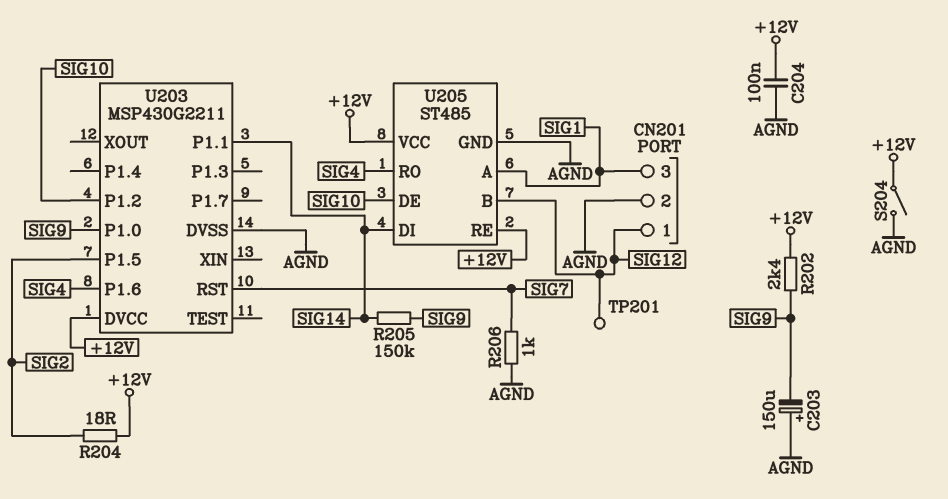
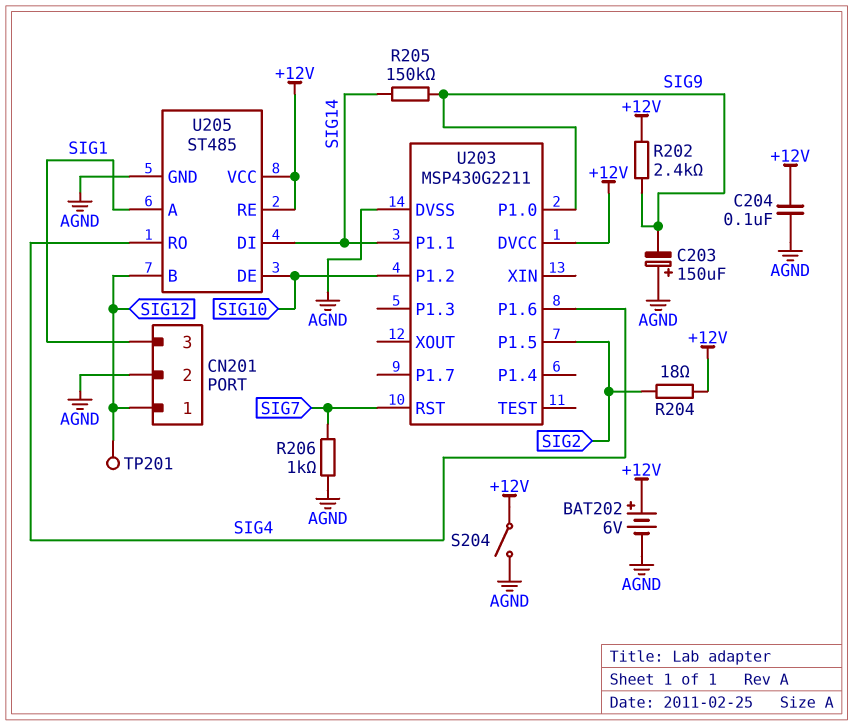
BAT202: none -> 6V (plus +12V, minus AGND)

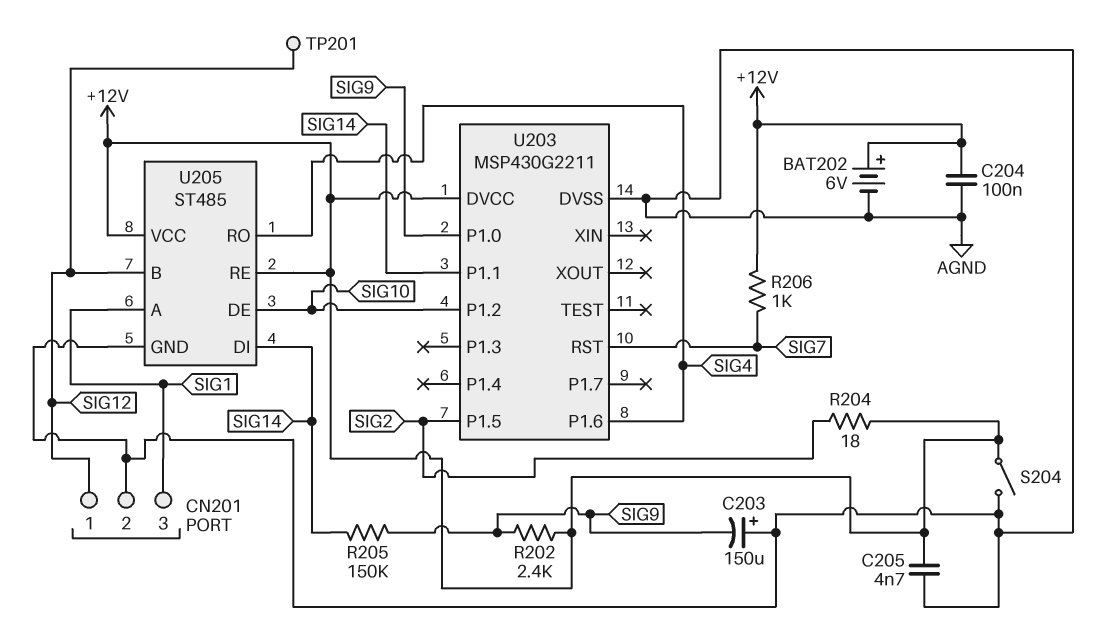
C205: none -> 4.7nF (+12V, AGND)
R206: 1k (AGND, SIG7) -> 1k (+12V, SIG7)

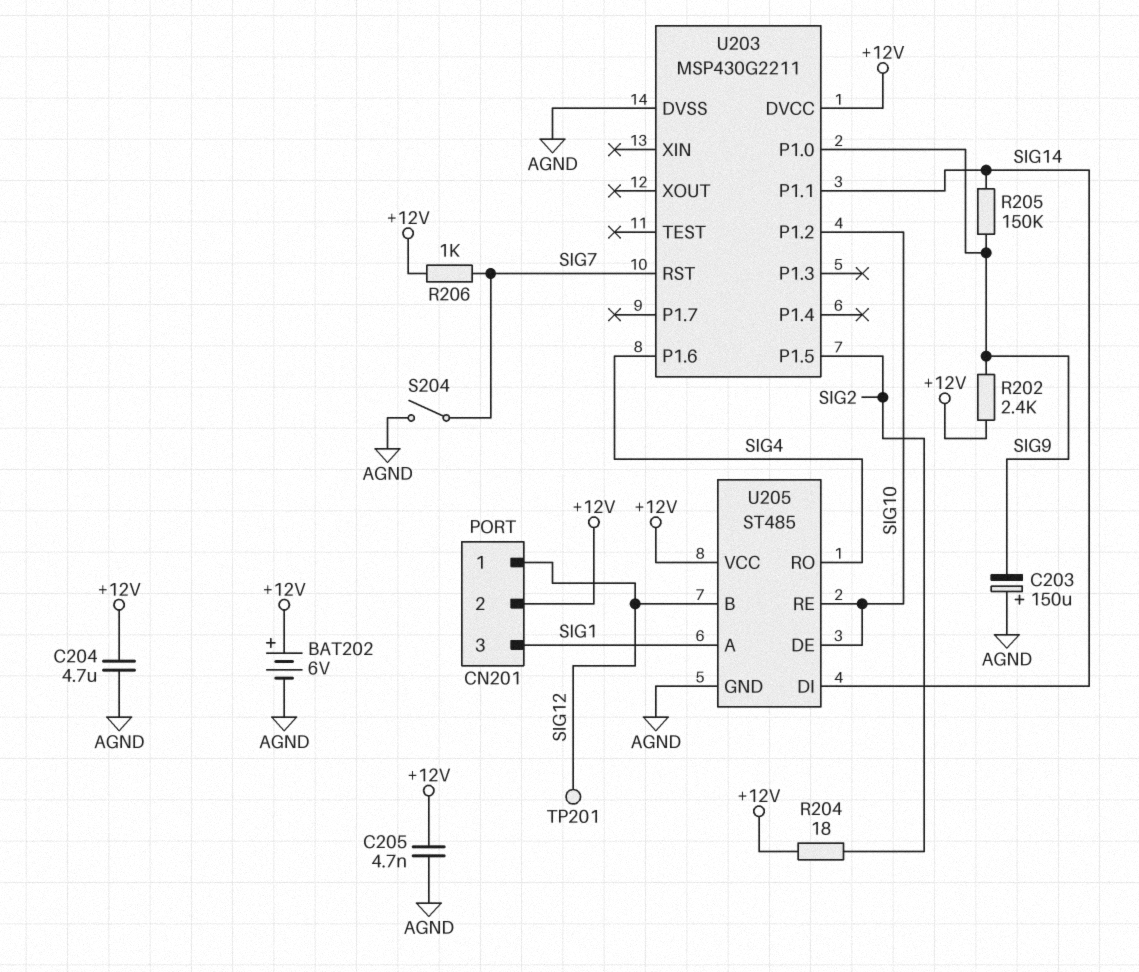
C204: 100nF (+12V, AGND) -> 4.7uF (+12V, AGND)
CN201 pin 2: AGND -> +12V
S204: switch (+12V, AGND) -> switch (AGND, SIG7)
U205 pin RE: +12V -> SIG10

